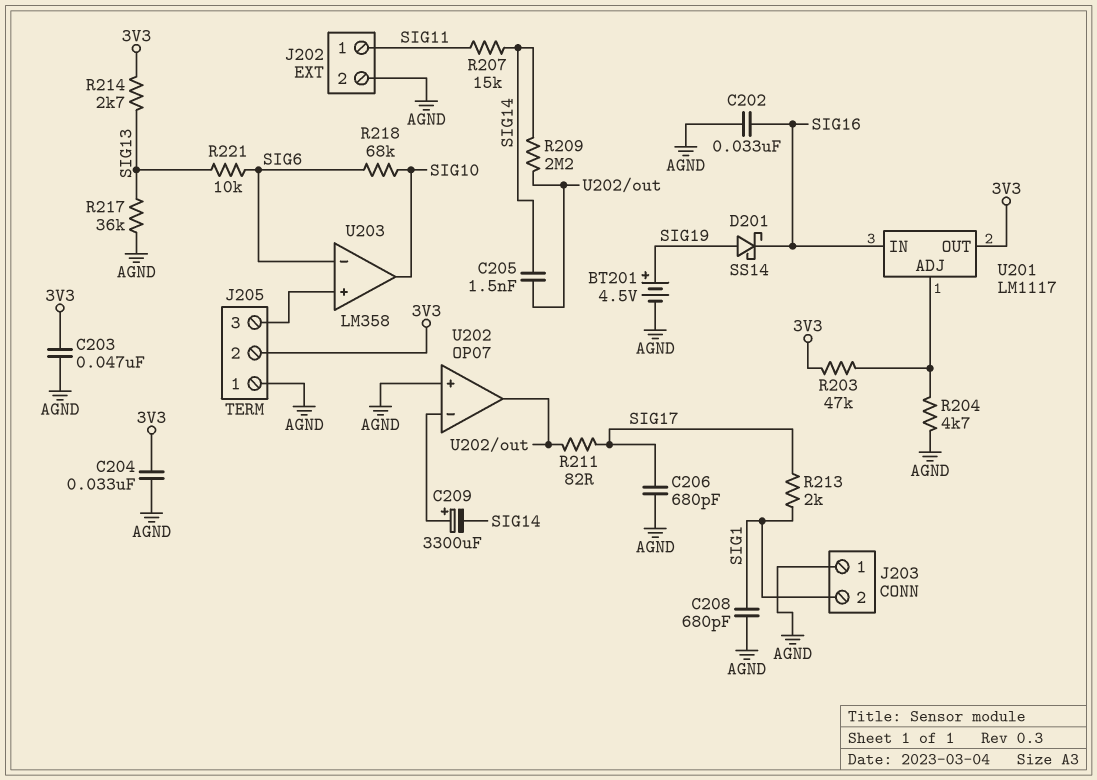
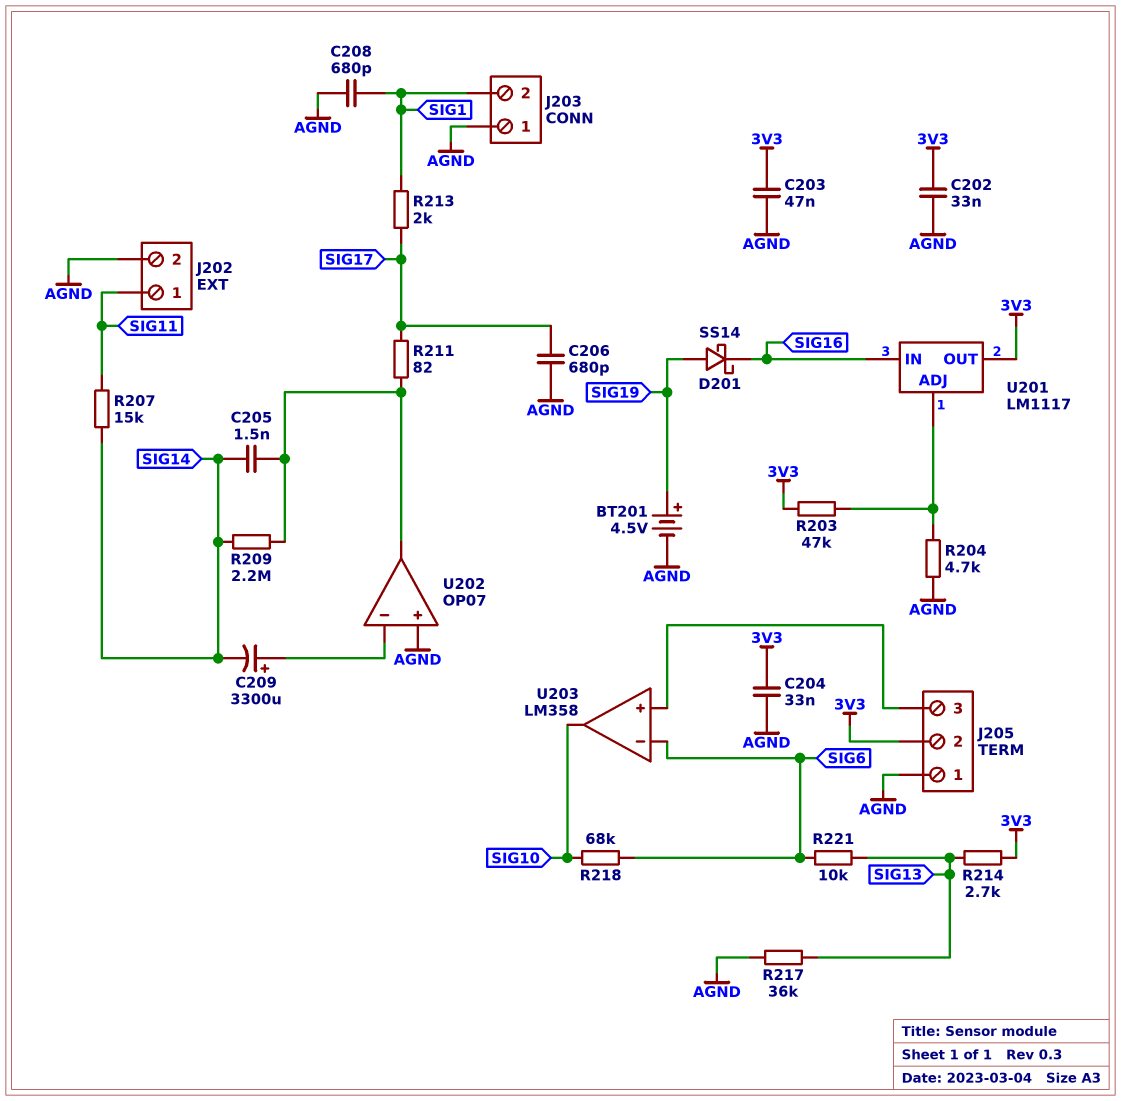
C202: 33nF (AGND, SIG16) -> 33nF (3V3, AGND)

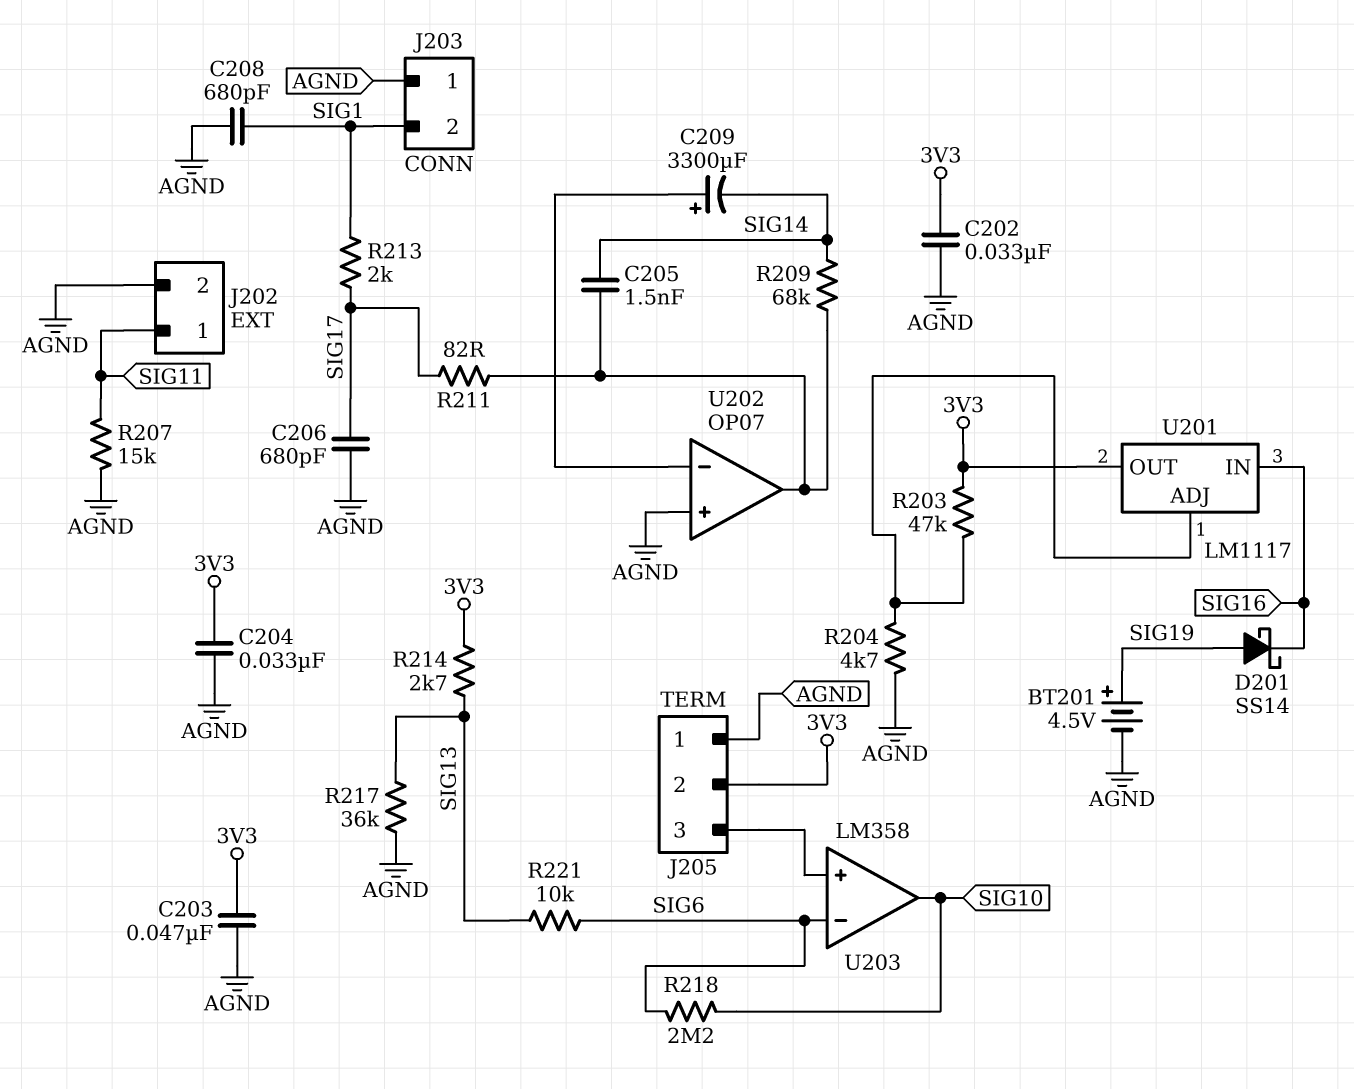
R207: 15k (SIG11, SIG14) -> 15k (AGND, SIG11)
R209: 2.2M (SIG14, U202/out) -> 68k (SIG14, U202/out)
R218: 68k (SIG6, SIG10) -> 2.2M (SIG6, SIG10)

